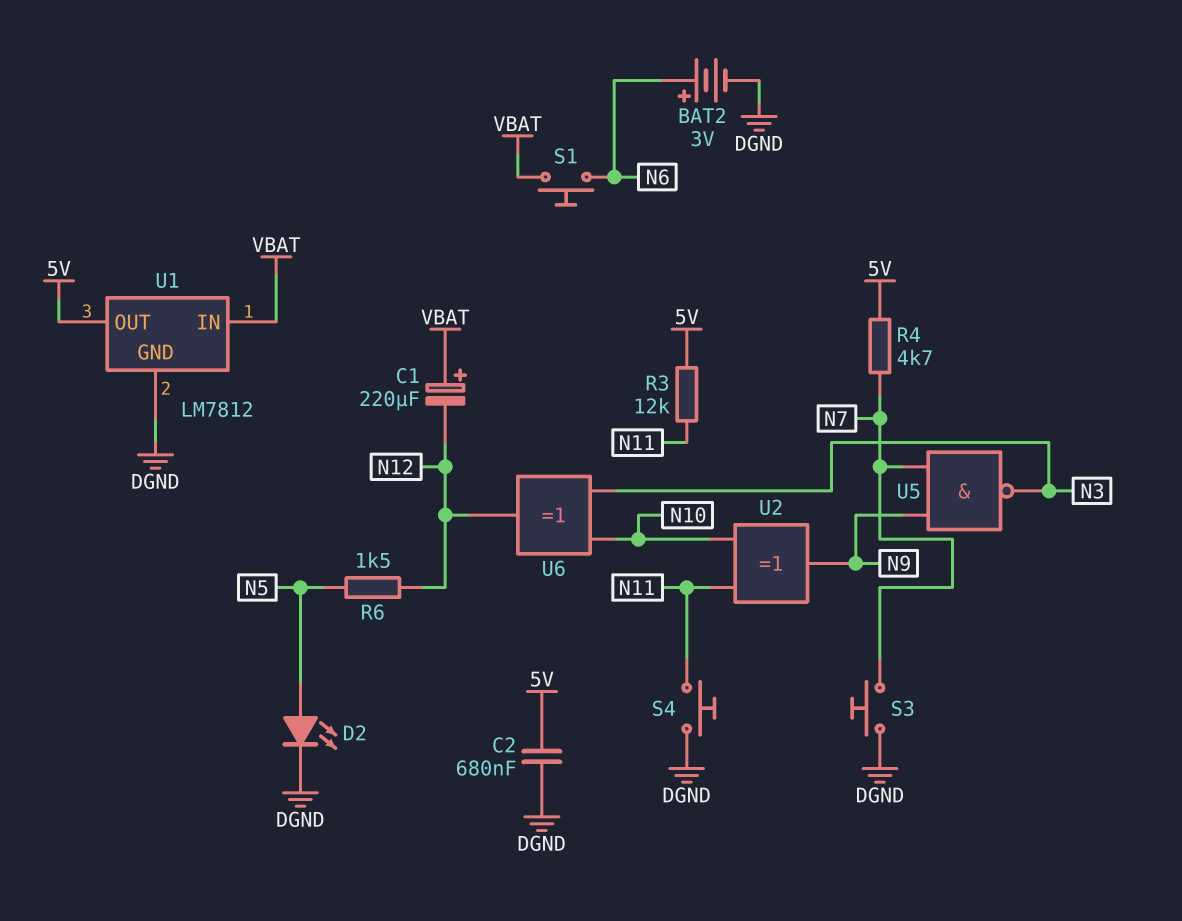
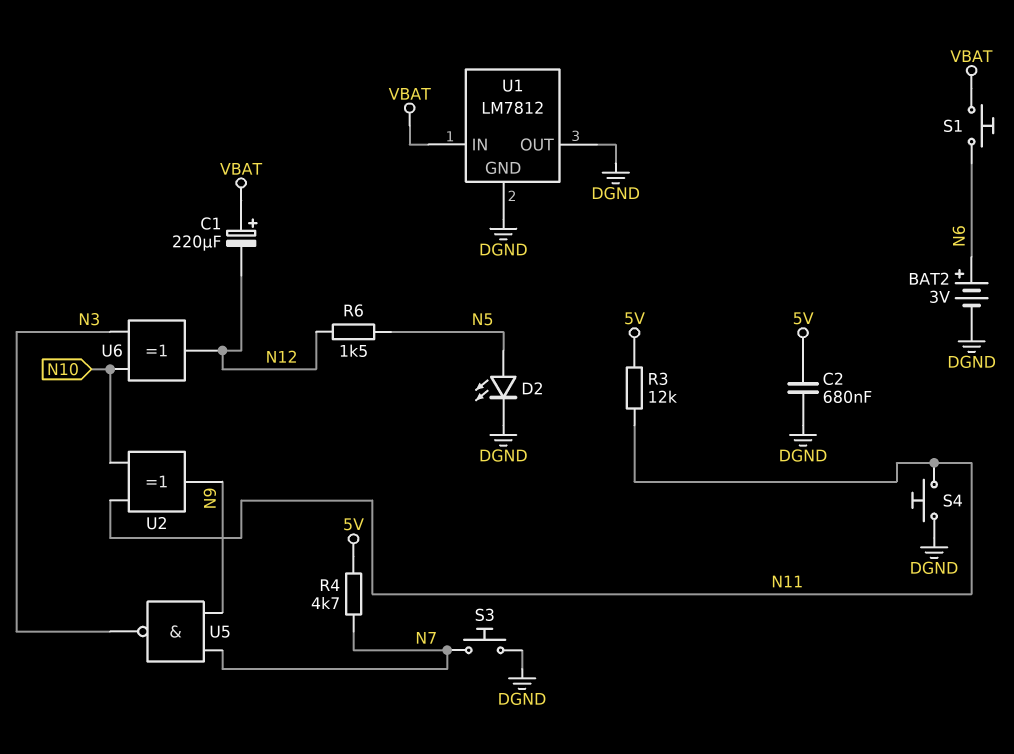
U1 pin OUT: 5V -> DGND

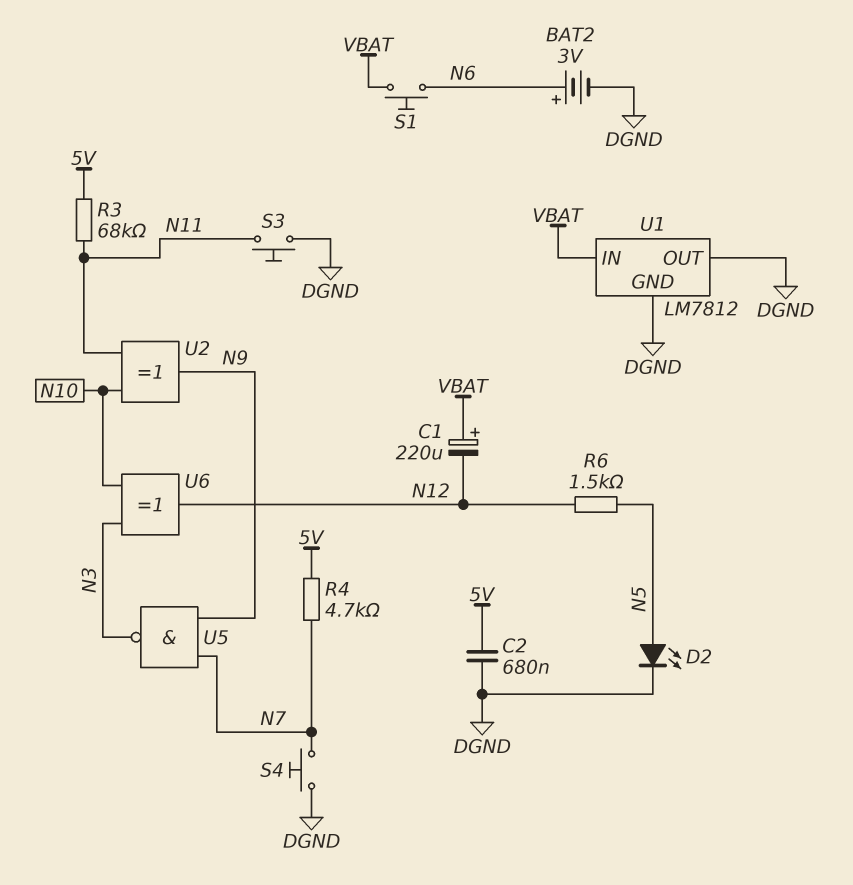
R3: 12k (5V, N11) -> 68k (5V, N11)
S3: button (DGND, N7) -> button (DGND, N11)
S4: button (DGND, N11) -> button (DGND, N7)

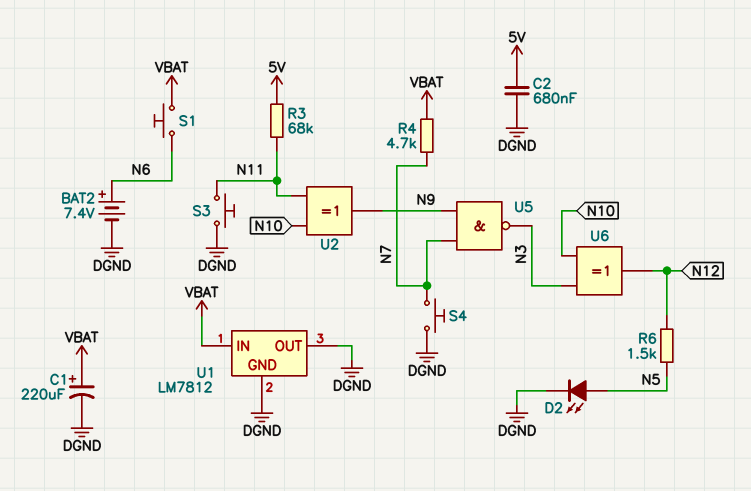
BAT2: 3V (plus N6, minus DGND) -> 7.4V (plus N6, minus DGND)
C1: 220uF (plus VBAT, minus N12) -> 220uF (plus VBAT, minus DGND)
R4: 4.7k (5V, N7) -> 4.7k (N7, VBAT)

